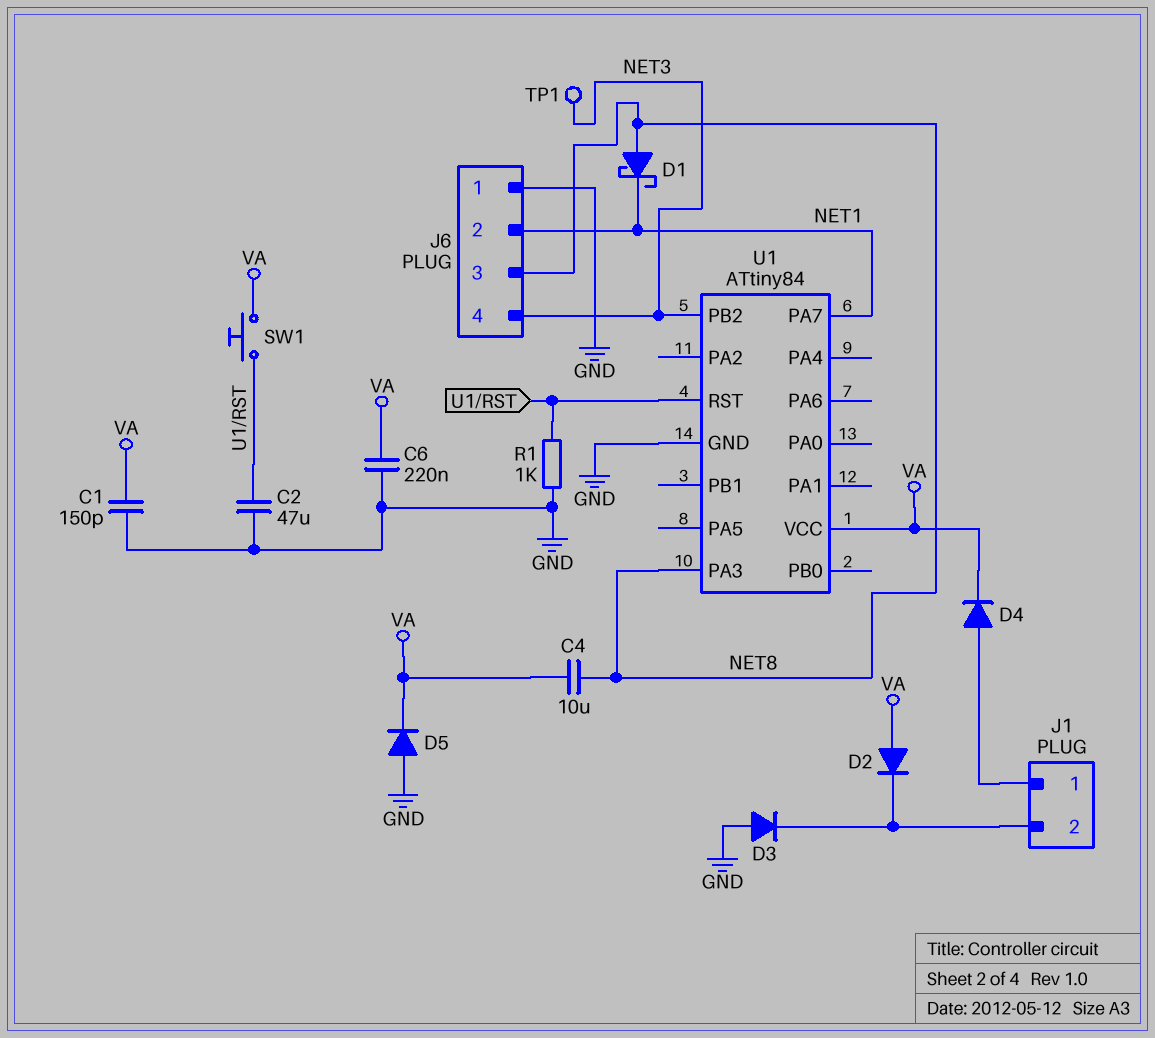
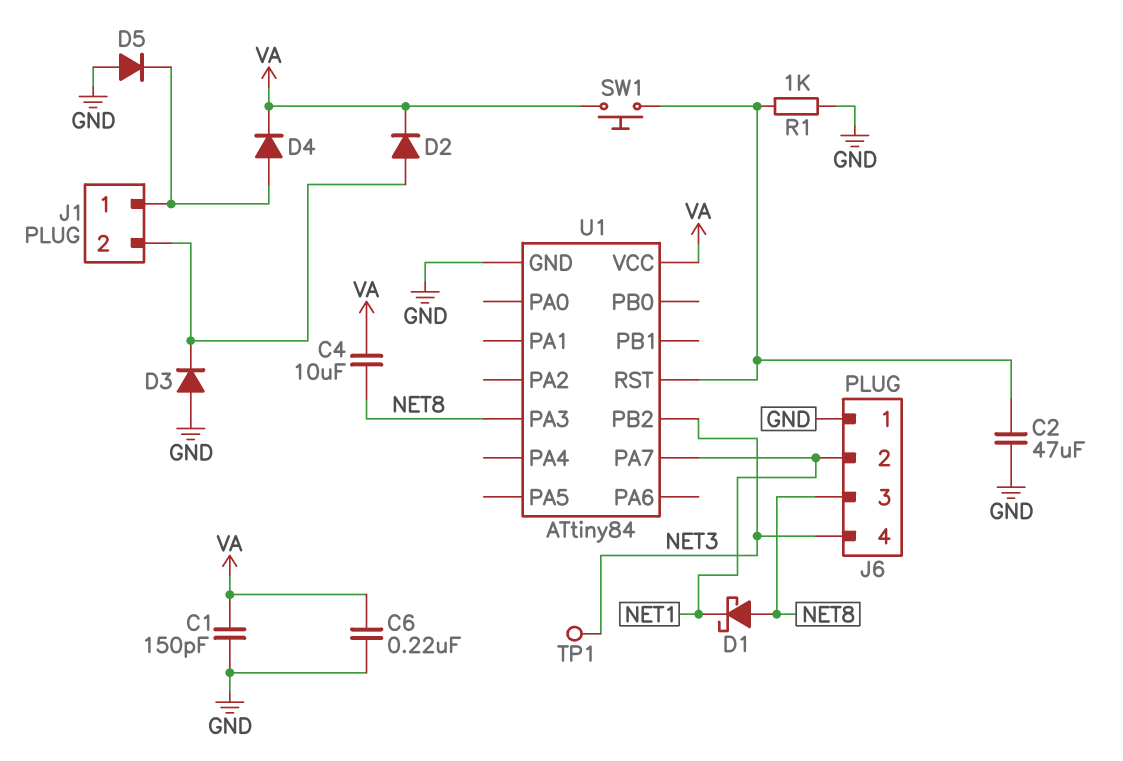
D2: diode (A VA, K J1/2) -> diode (A J1/2, K VA)
D5: diode (A GND, K VA) -> diode (A GND, K J1/1)

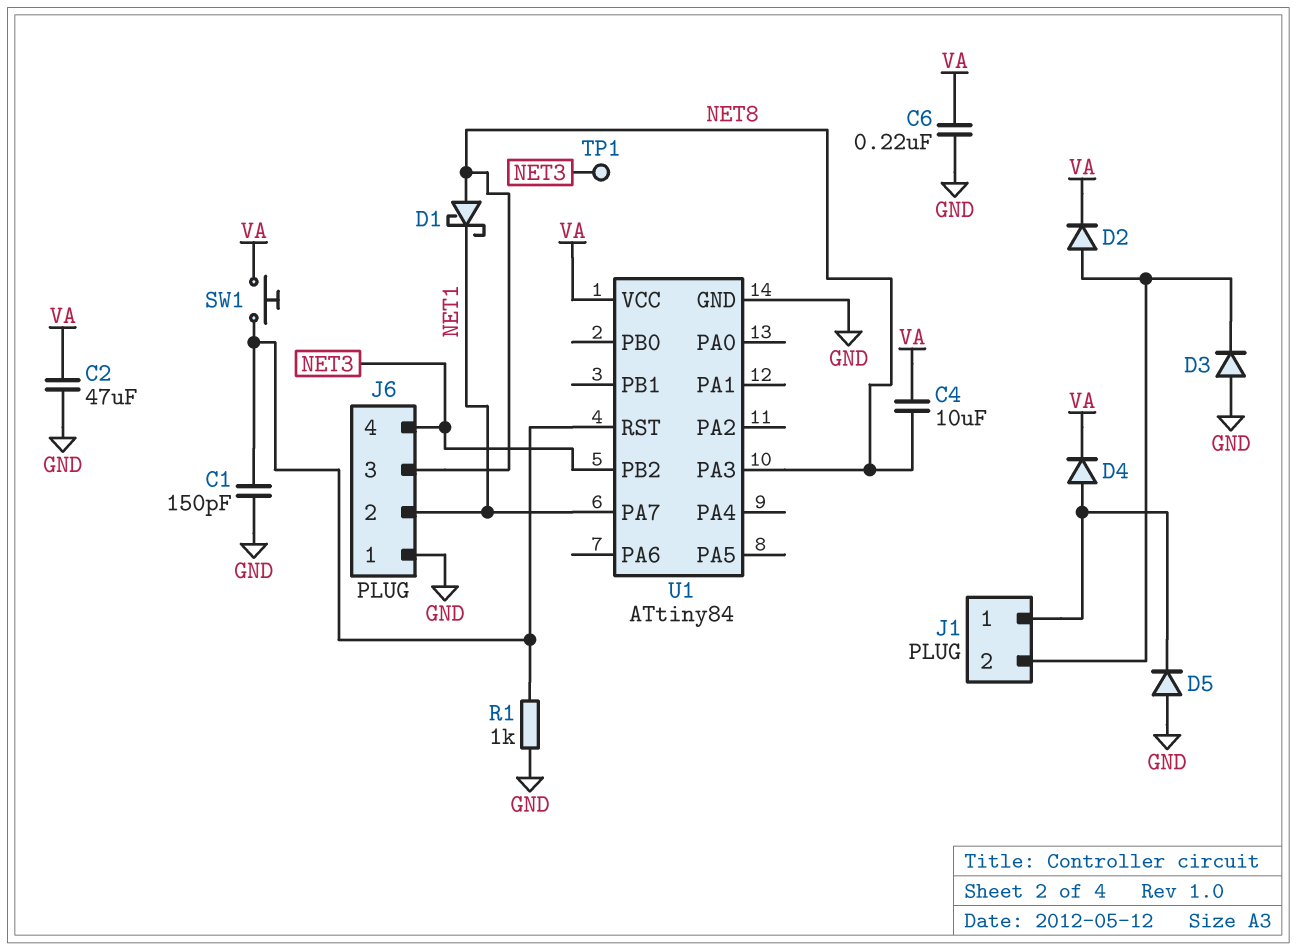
C1: 150pF (GND, VA) -> 150pF (GND, U1/RST)
C2: 47uF (GND, U1/RST) -> 47uF (GND, VA)

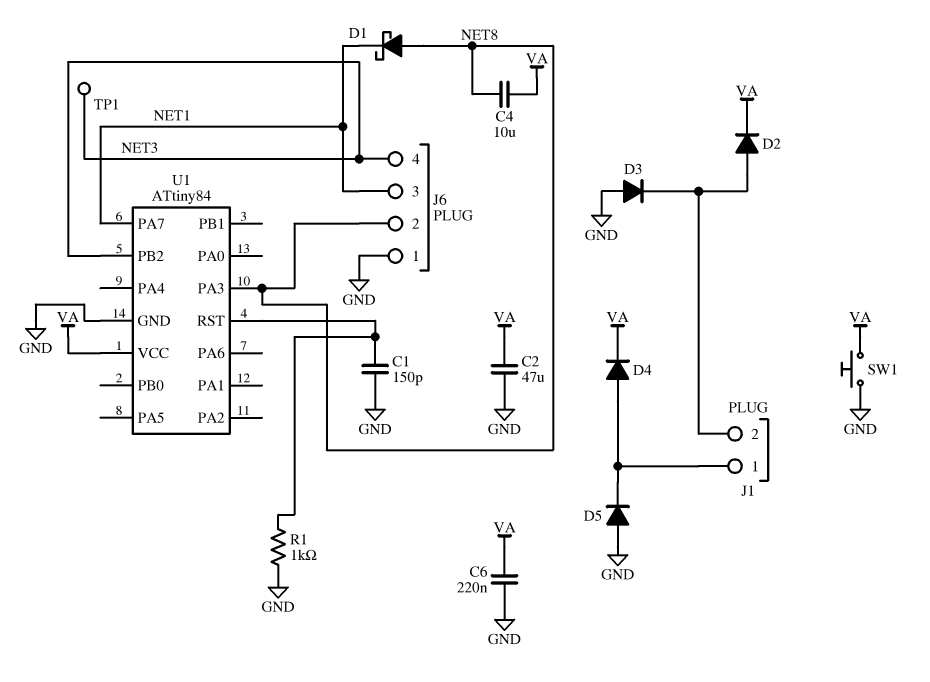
J6 pin 2: NET1 -> NET8
J6 pin 3: NET8 -> NET1
SW1: button (U1/RST, VA) -> button (GND, VA)

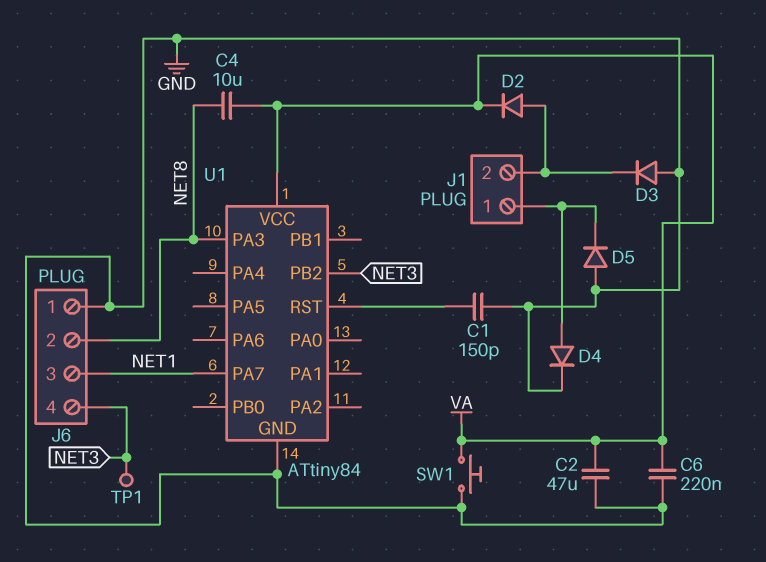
D1: schottky (A NET8, K NET1) -> none
D4: diode (A J1/1, K VA) -> diode (A J1/1, K GND)
R1: 1k (GND, U1/RST) -> none

